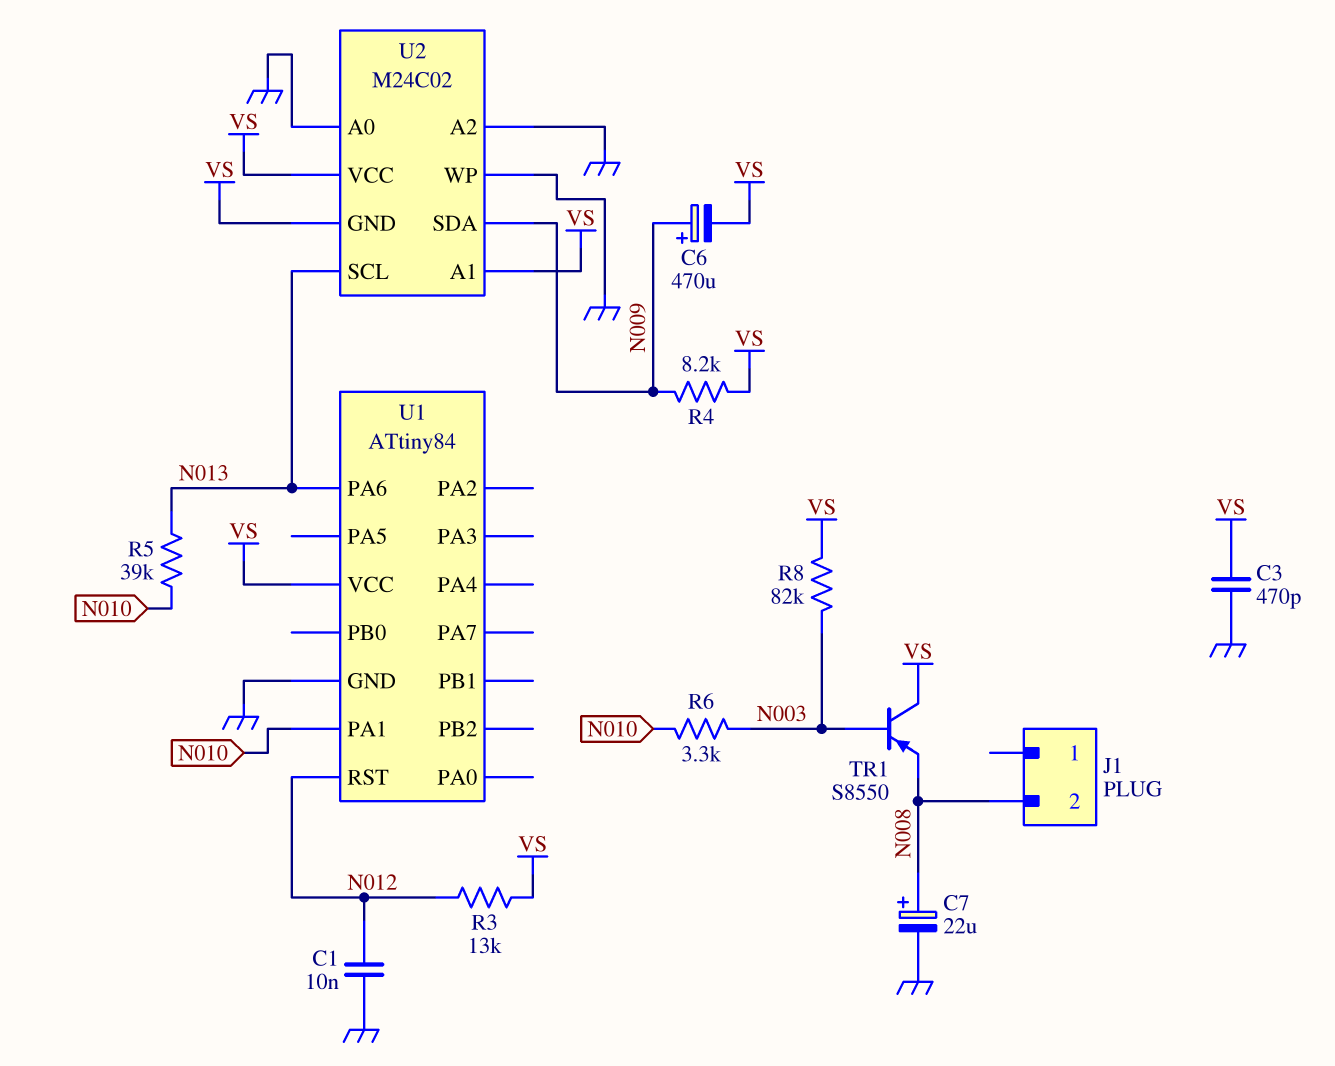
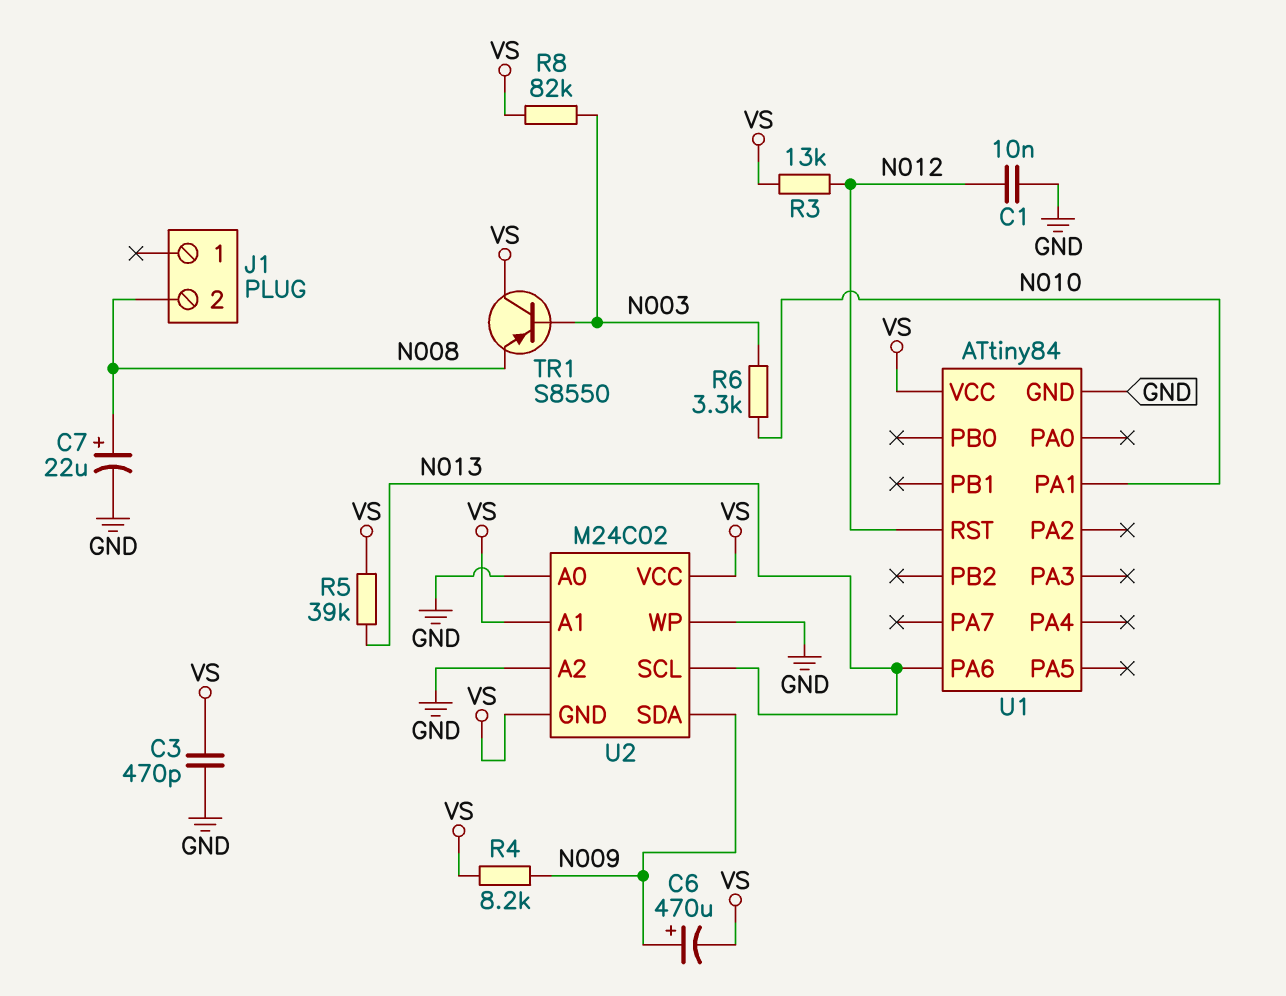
R5: 39k (N010, N013) -> 39k (N013, VS)

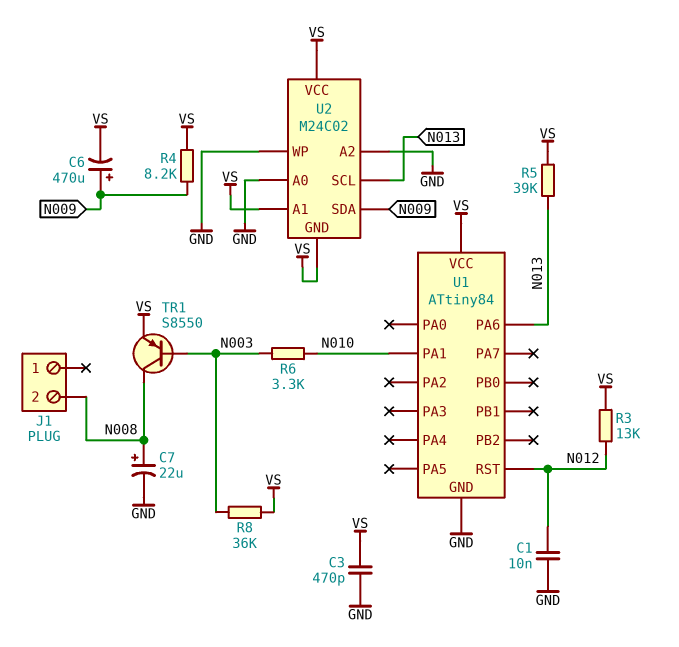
R8: 82k (N003, VS) -> 36k (N003, VS)
TR1: PNP S8550 (B N003, C VS, E N008) -> PNP S8550 (B N003, C N008, E VS)

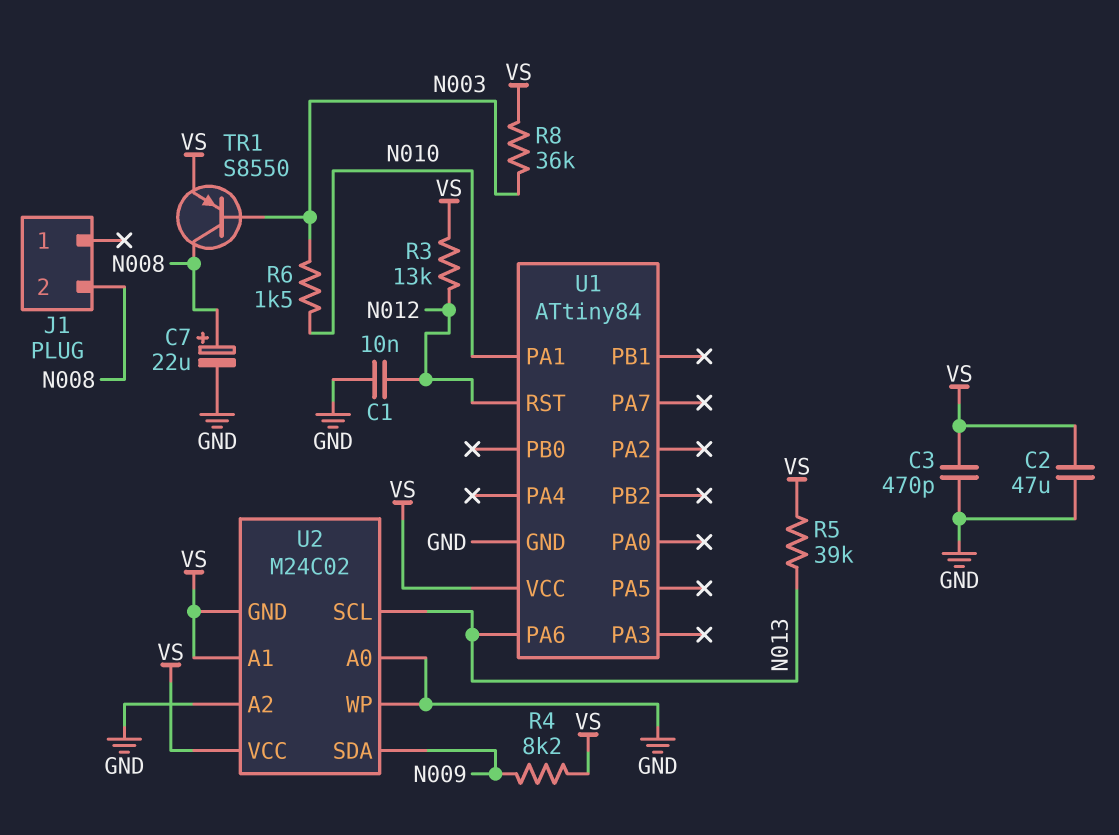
C2: none -> 47uF (GND, VS)
C6: 470uF (plus N009, minus VS) -> none
R6: 3.3k (N003, N010) -> 1.5k (N003, N010)

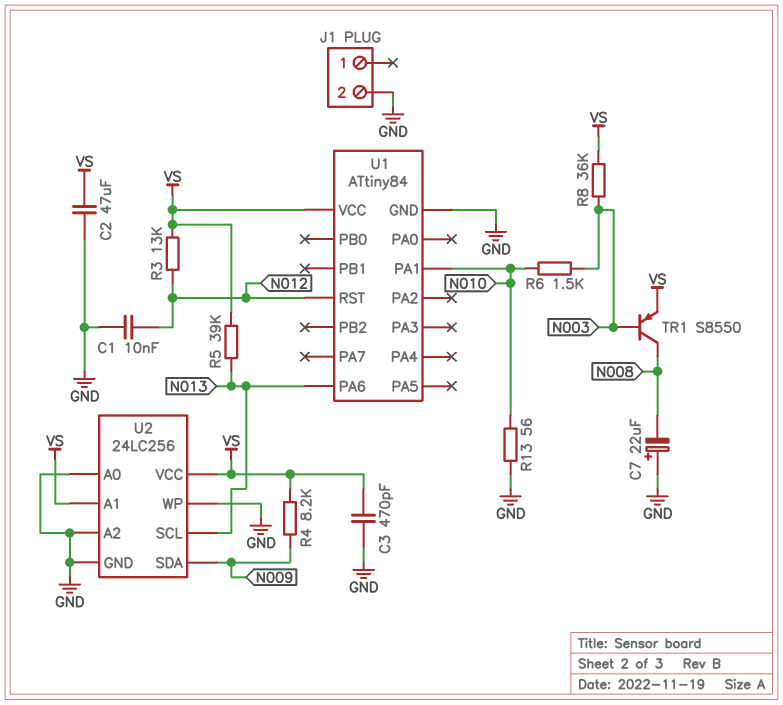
C7: 22uF (plus N008, minus GND) -> 22uF (plus GND, minus N008)
J1 pin 2: N008 -> GND
R13: none -> 56 (GND, N010)
U2: M24C02 -> 24LC256
U2 pin GND: VS -> GND

